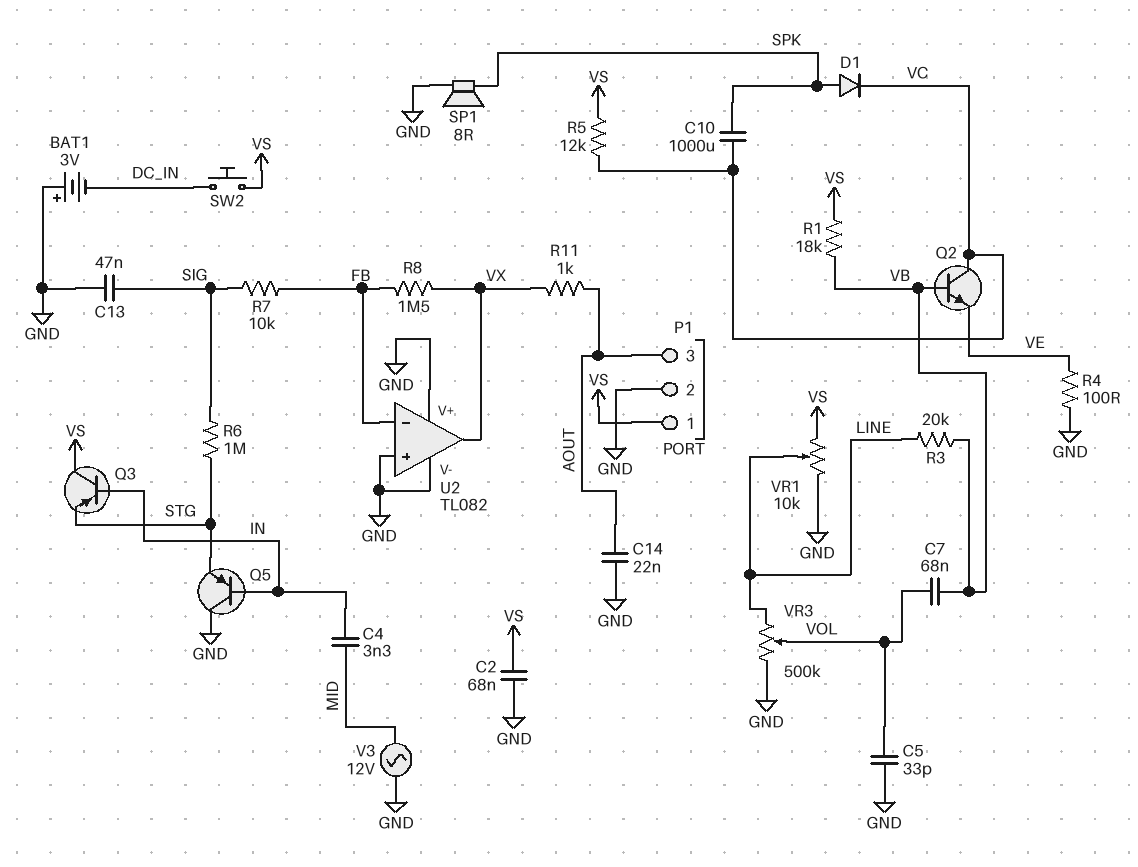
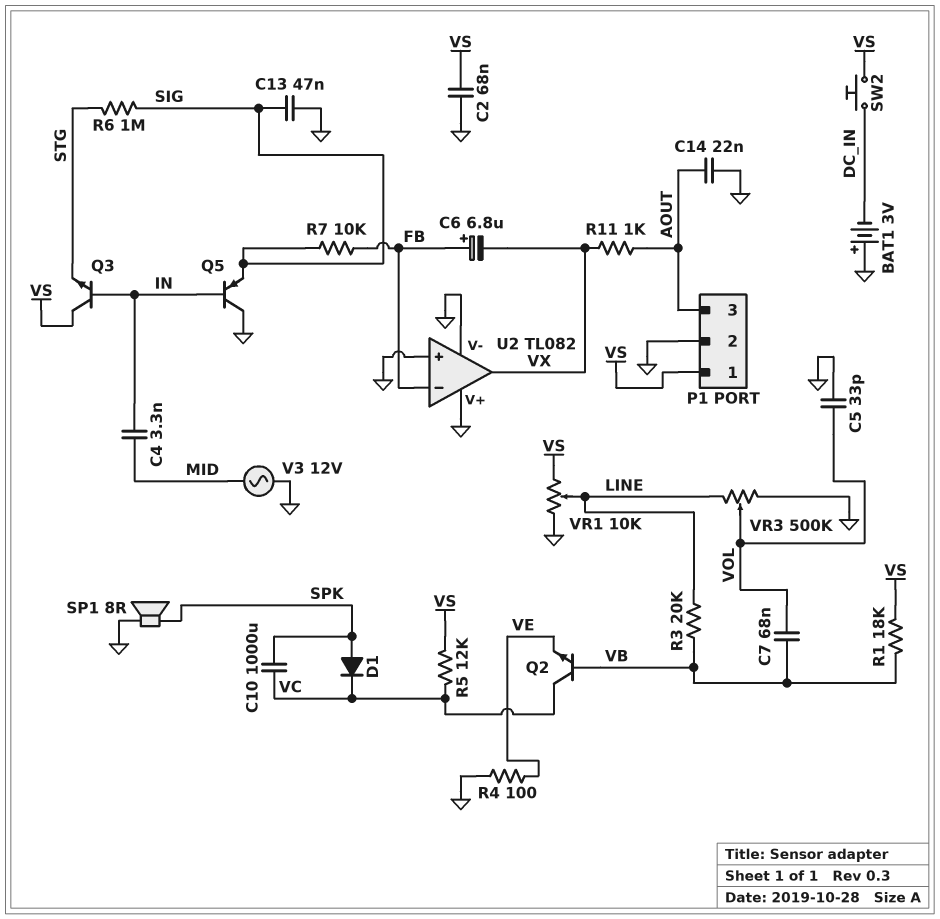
C6: none -> 6.8uF (plus FB, minus VX)
Q3: PNP (B IN, C VS, E STG) -> NPN (B IN, C VS, E STG)
Q5: PNP (B IN, C GND, E STG) -> PNP (B IN, C GND, E SIG)
R8: 1.5M (FB, VX) -> none

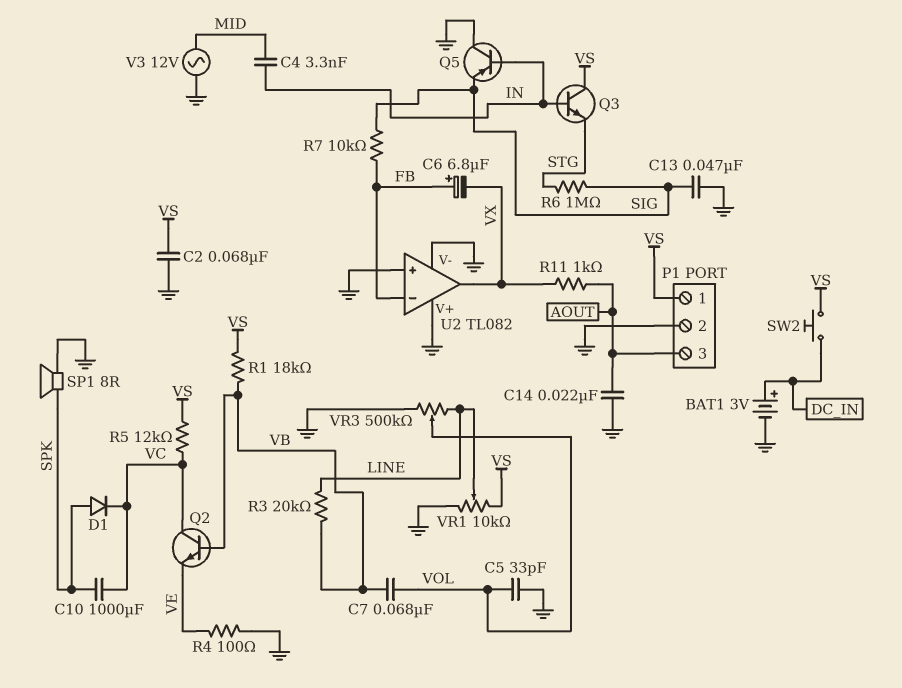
BAT1: 3V (plus GND, minus DC_IN) -> 3V (plus DC_IN, minus GND)

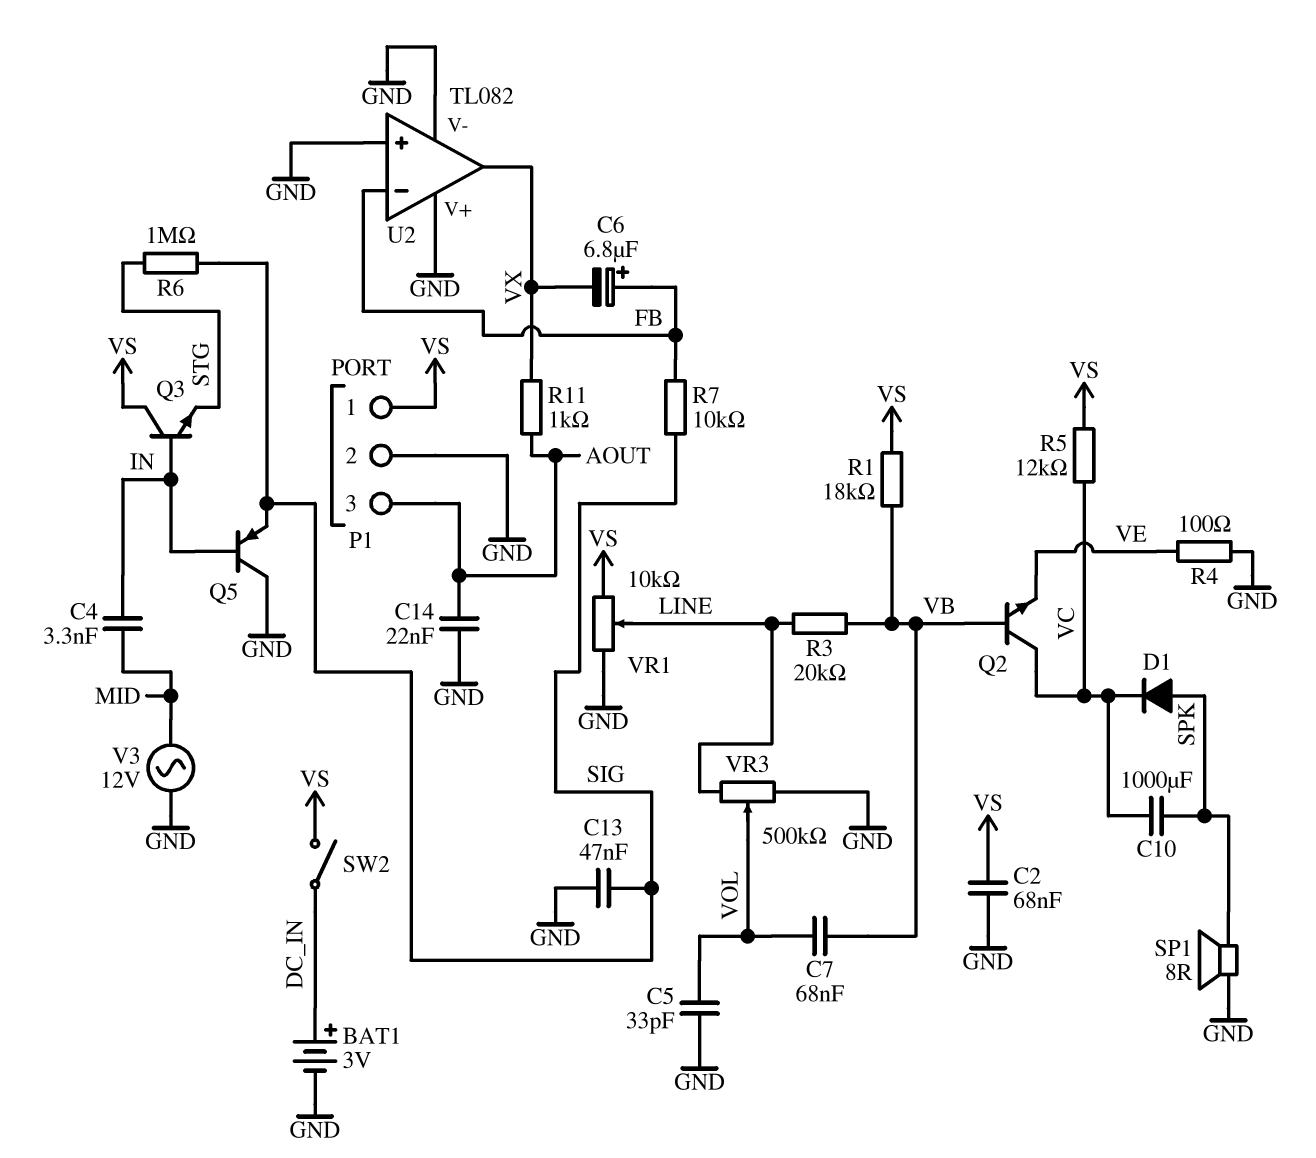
SW2: button (DC_IN, VS) -> switch (DC_IN, VS)

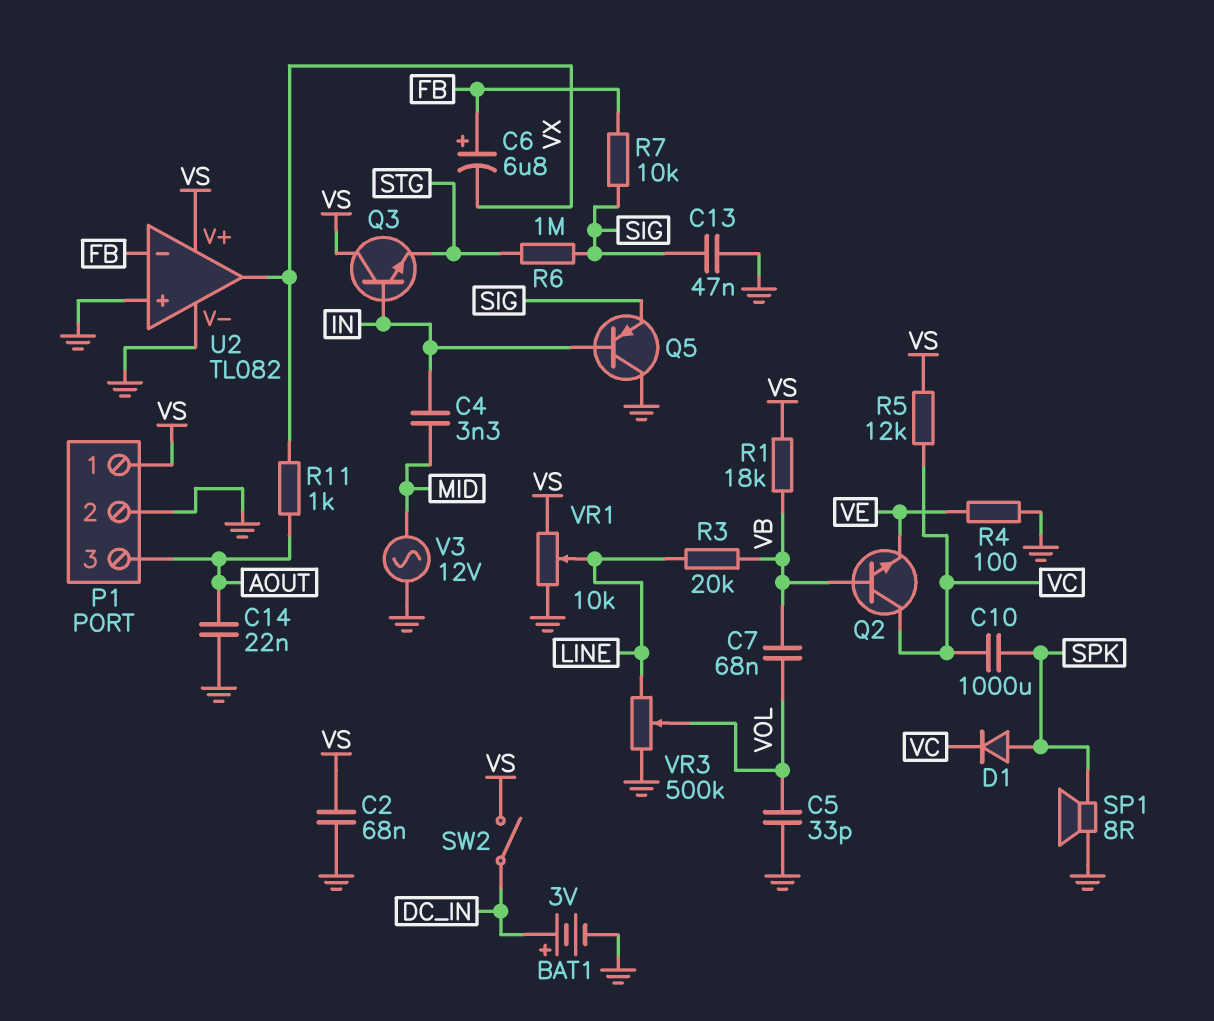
U2 pin V+: GND -> VS

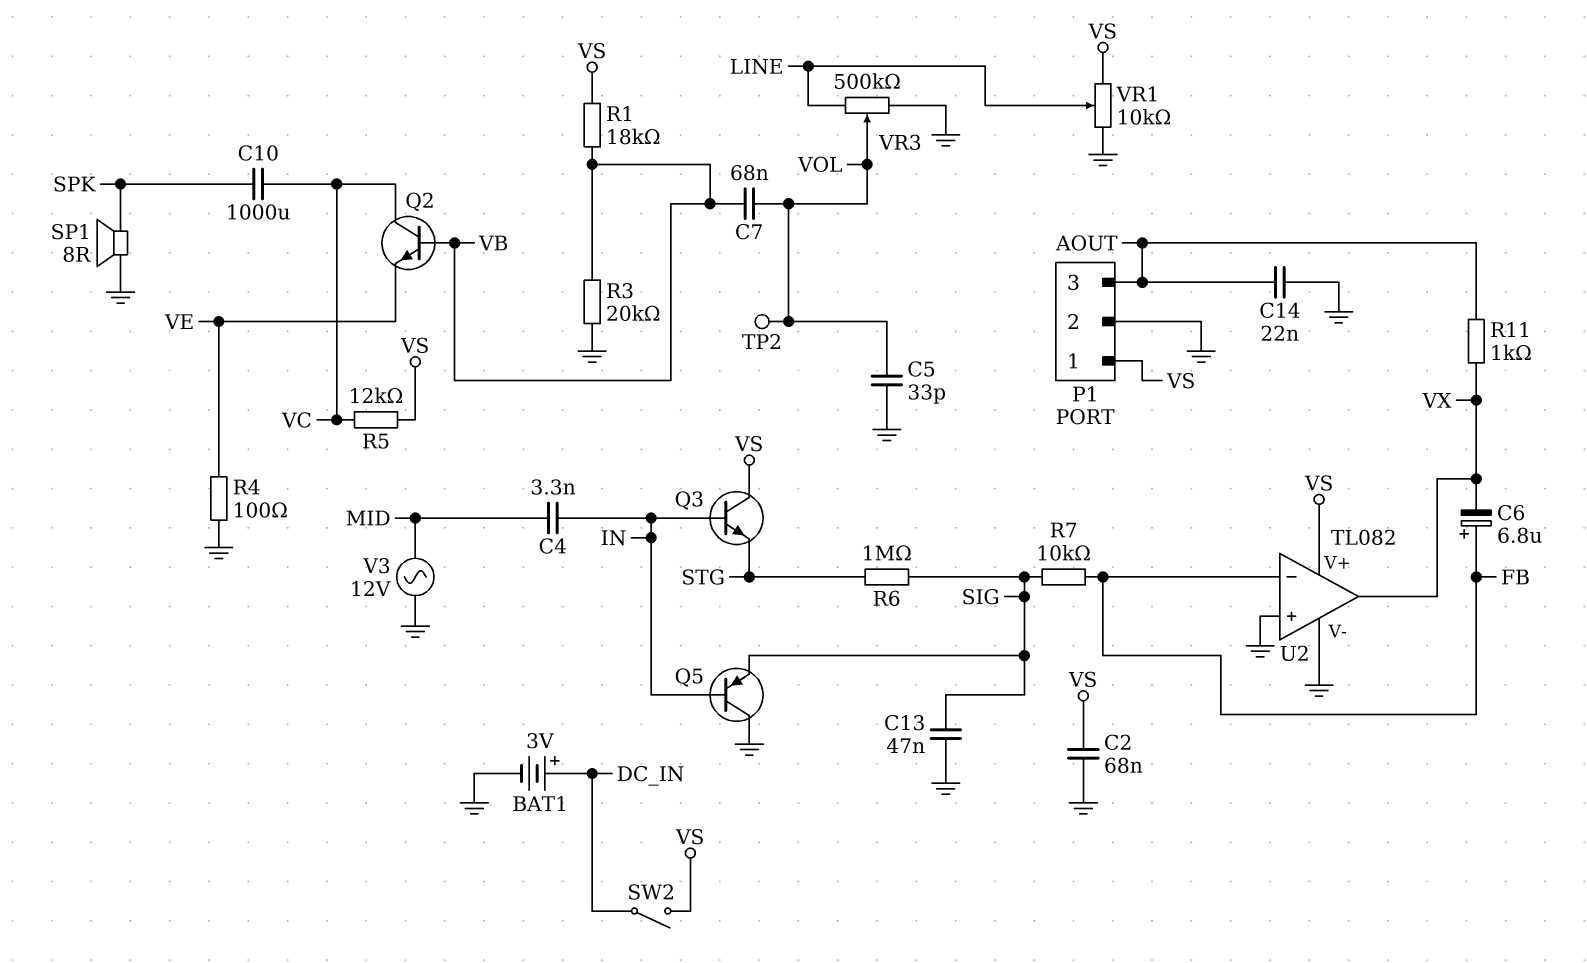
D1: diode (A SPK, K VC) -> none
R3: 20k (LINE, VB) -> 20k (GND, VB)
TP2: none -> test point (VOL)

